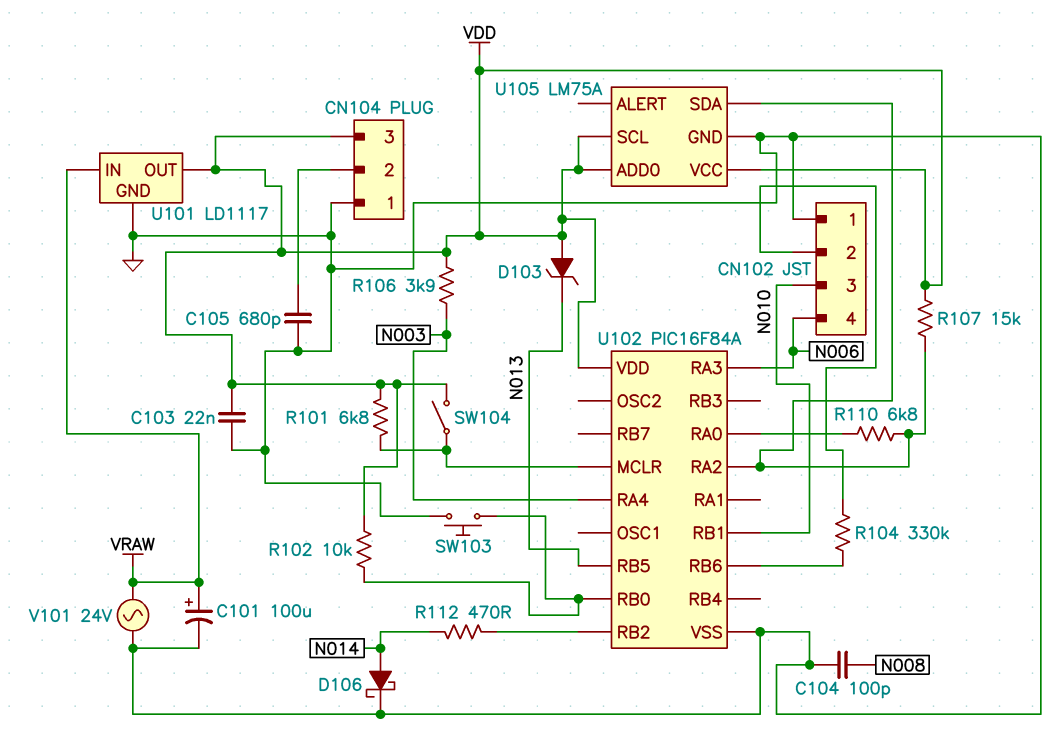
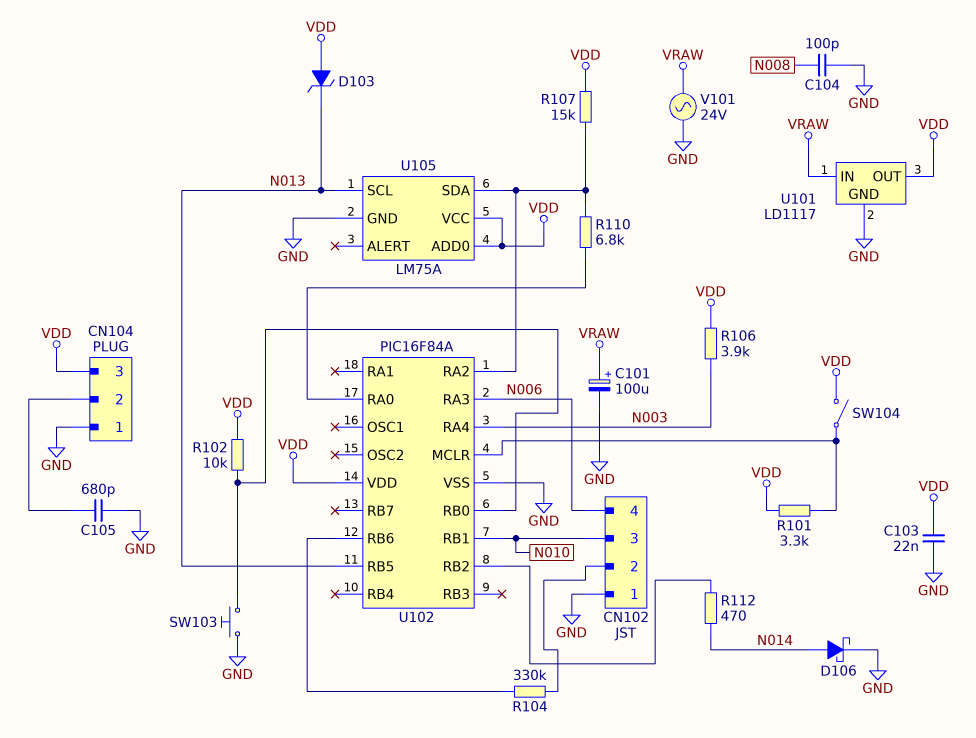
R101: 6.8k (U102/MCLR, VDD) -> 3.3k (U102/MCLR, VDD)
U105 pin SCL: VDD -> N013

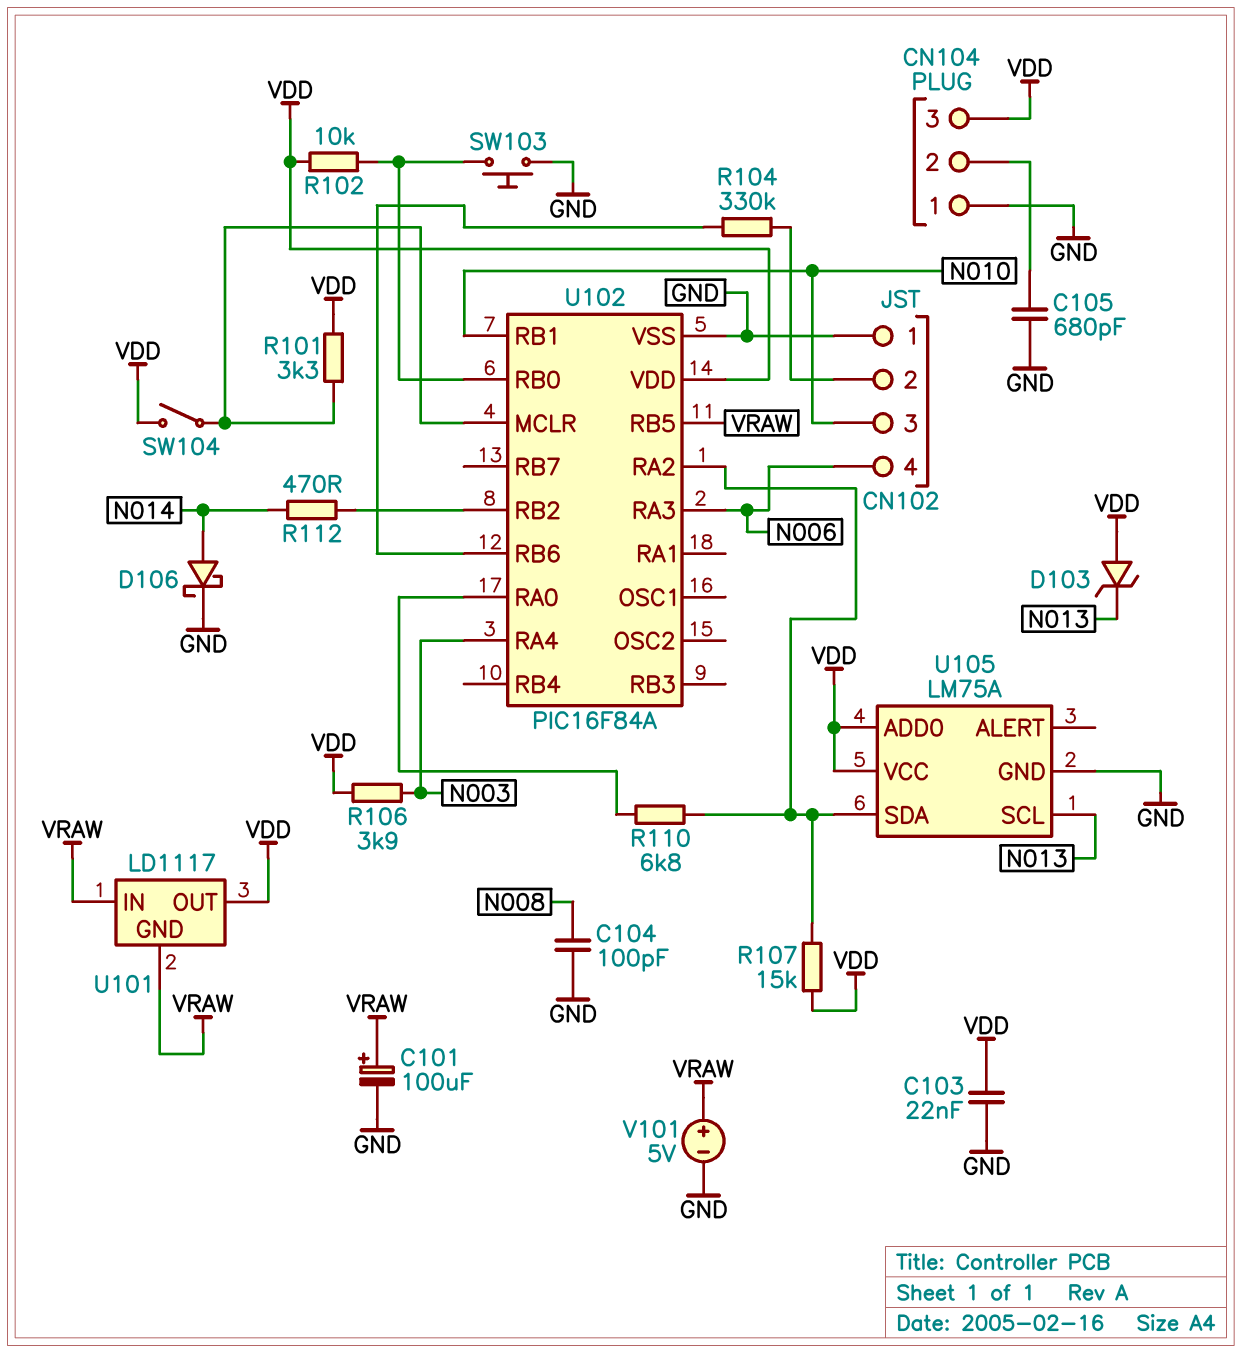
U101 pin GND: GND -> VRAW
U102 pin RB5: N013 -> VRAW
V101: AC 24V (GND, VRAW) -> 5V (plus VRAW, minus GND)

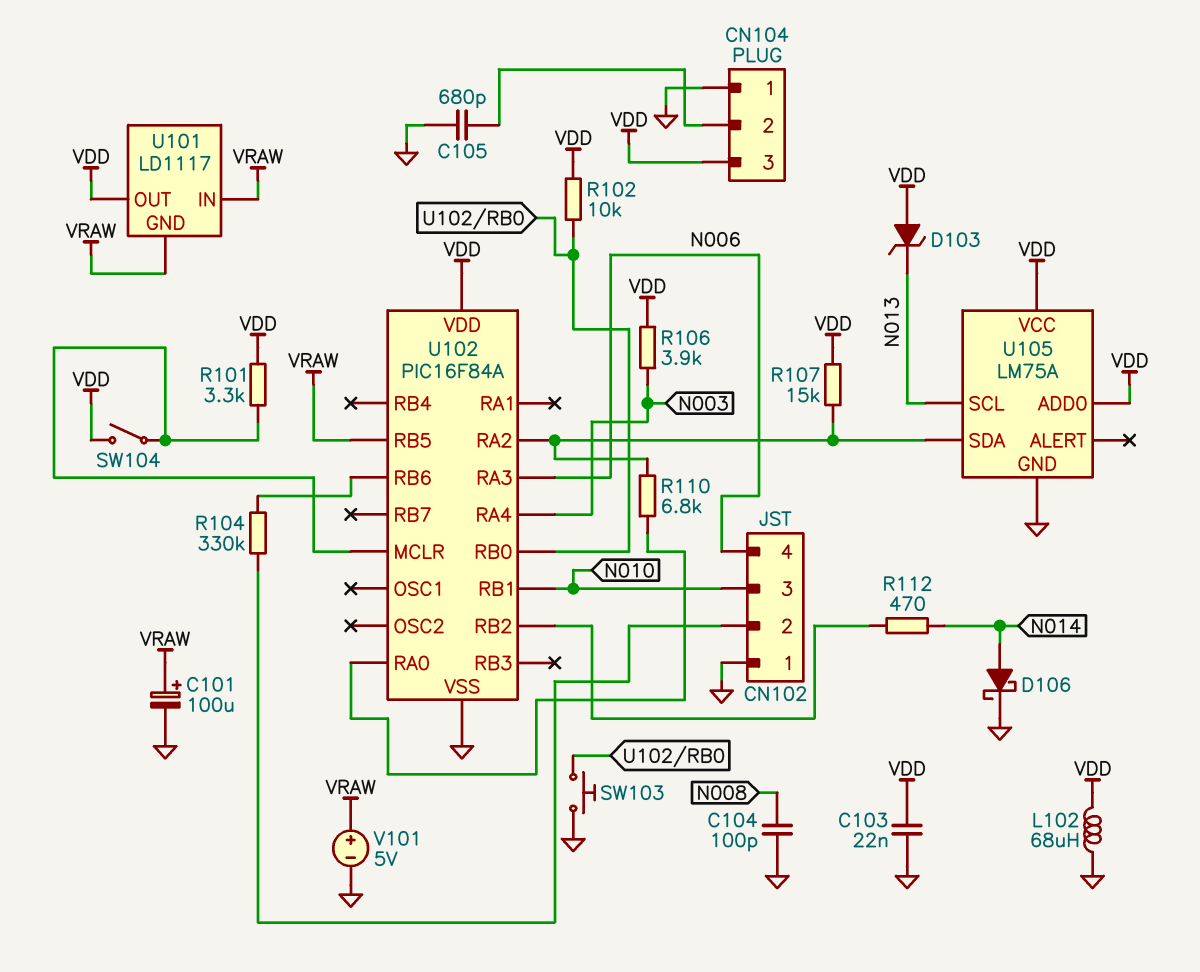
L102: none -> 68uH (GND, VDD)

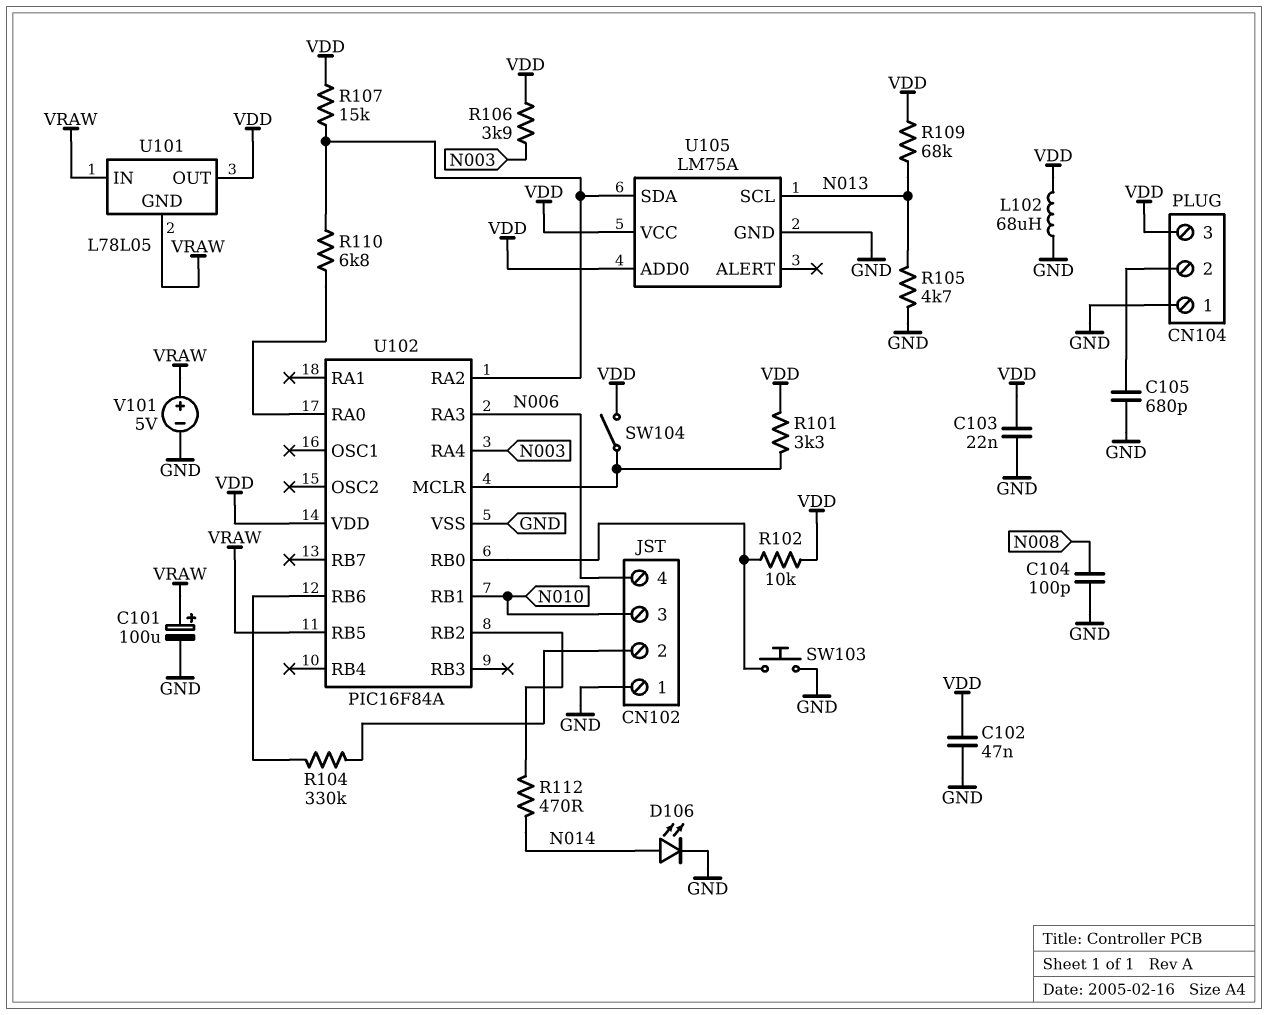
C102: none -> 47nF (GND, VDD)
D103: zener (A VDD, K N013) -> none
D106: schottky (A N014, K GND) -> LED (A N014, K GND)
R105: none -> 4.7k (GND, N013)
R109: none -> 68k (N013, VDD)
U101: LD1117 -> L78L05

